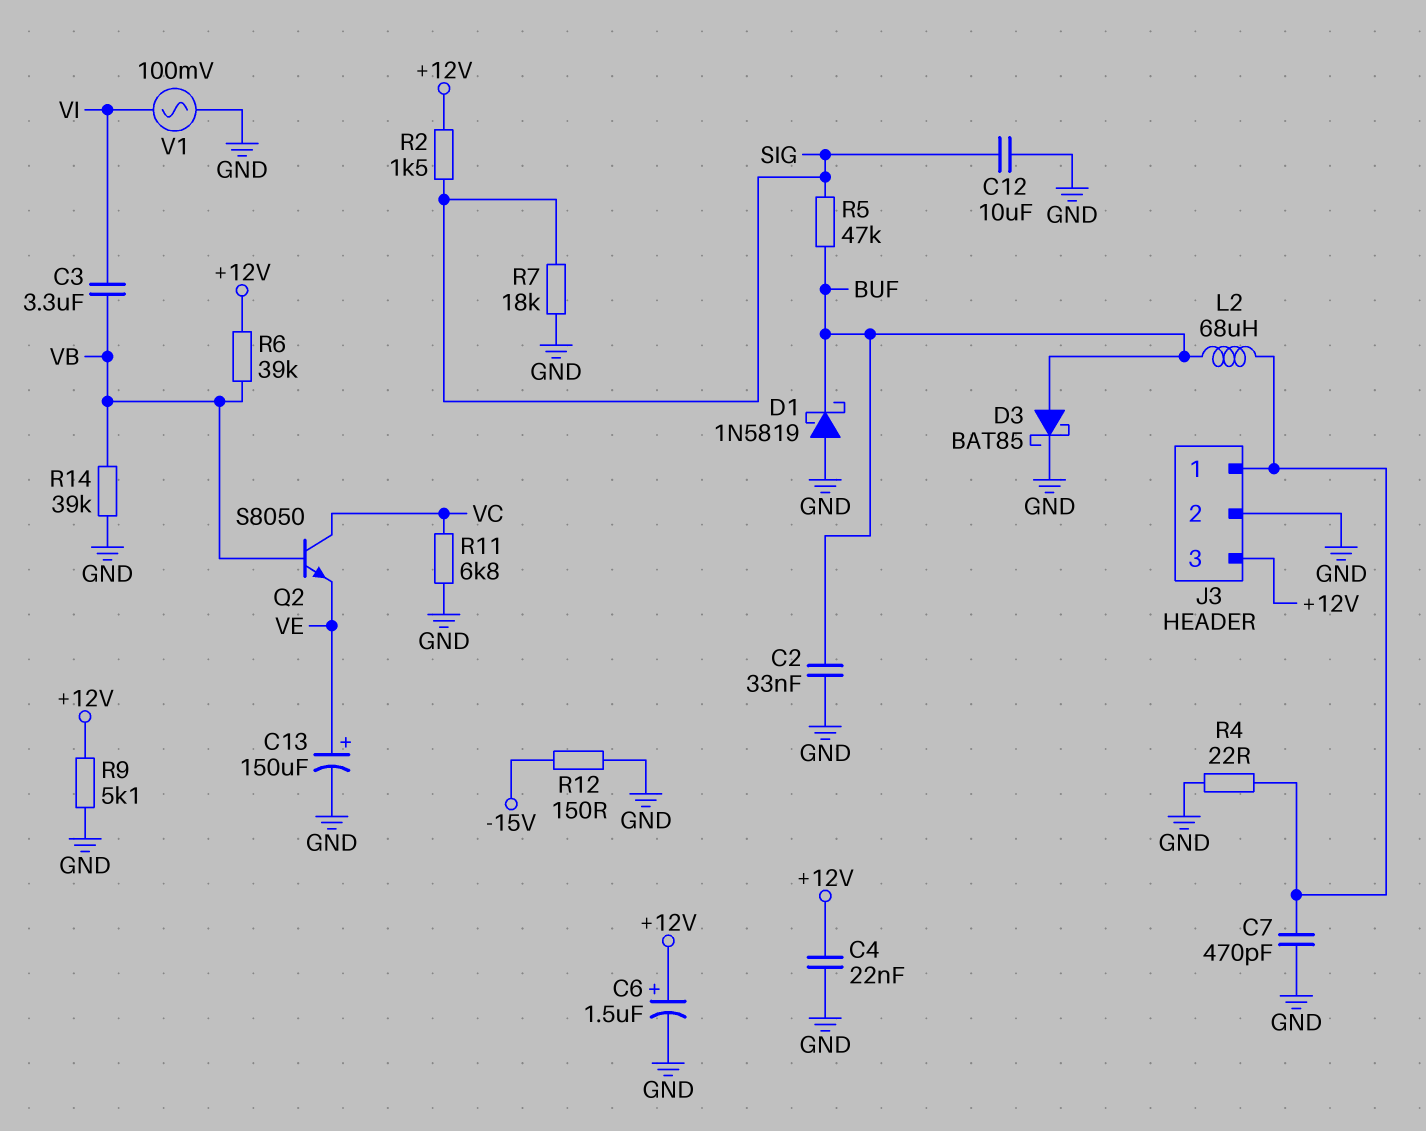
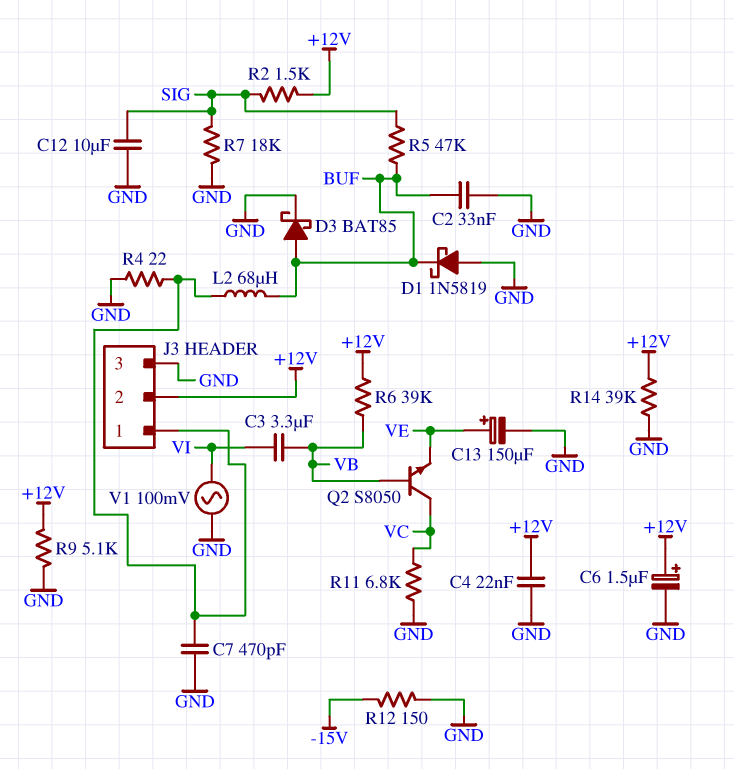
J3 pin 2: GND -> +12V
J3 pin 3: +12V -> GND
R14: 39k (GND, VB) -> 39k (+12V, GND)

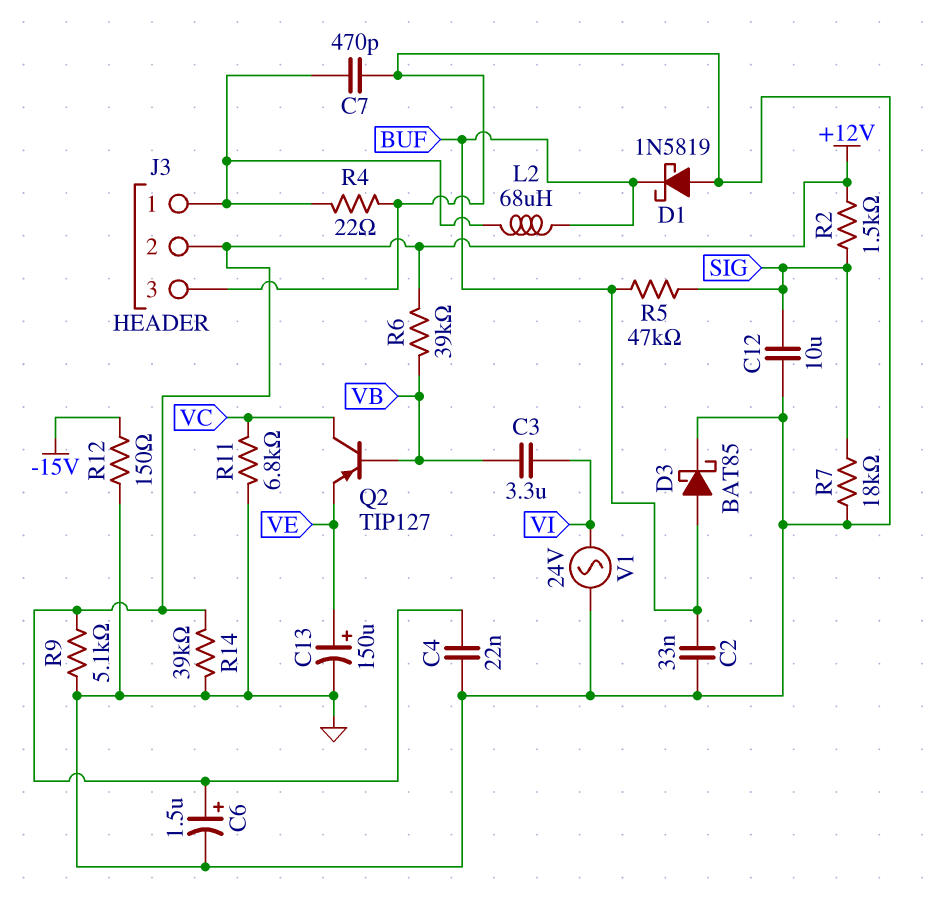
Q2: NPN S8050 (B VB, C VC, E VE) -> PNP TIP127 (B VB, C VC, E VE)
V1: AC 100mV (GND, VI) -> AC 24V (GND, VI)

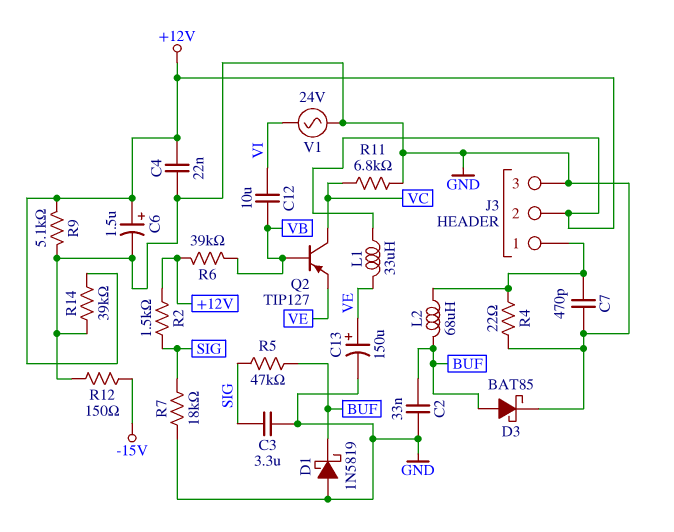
C3: 3.3uF (VB, VI) -> 3.3uF (GND, SIG)
C12: 10uF (GND, SIG) -> 10uF (VB, VI)
L1: none -> 33uH (+12V, VE)

